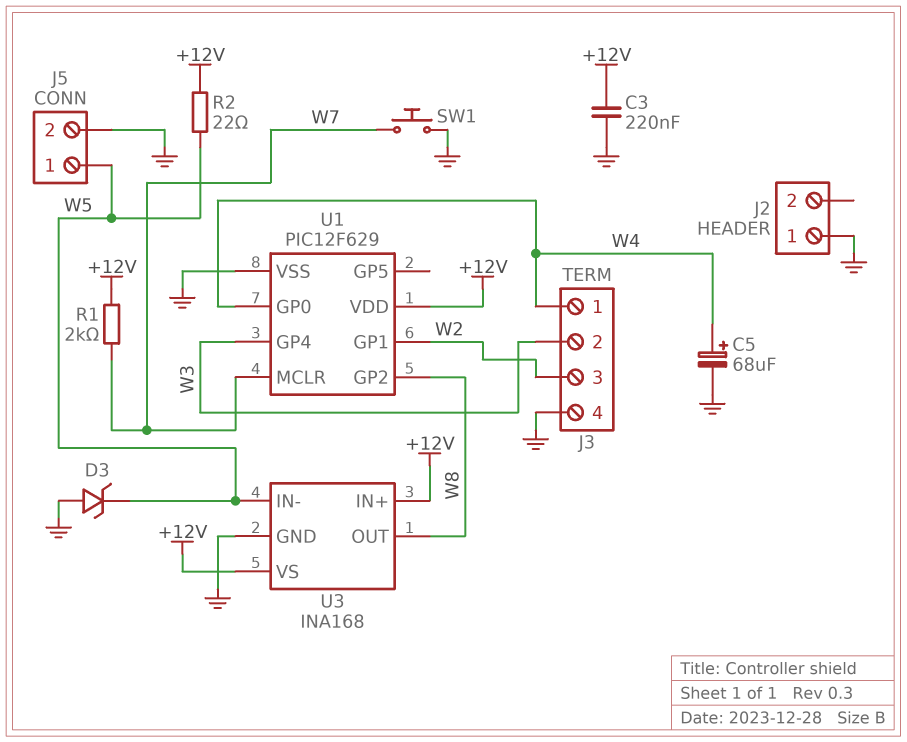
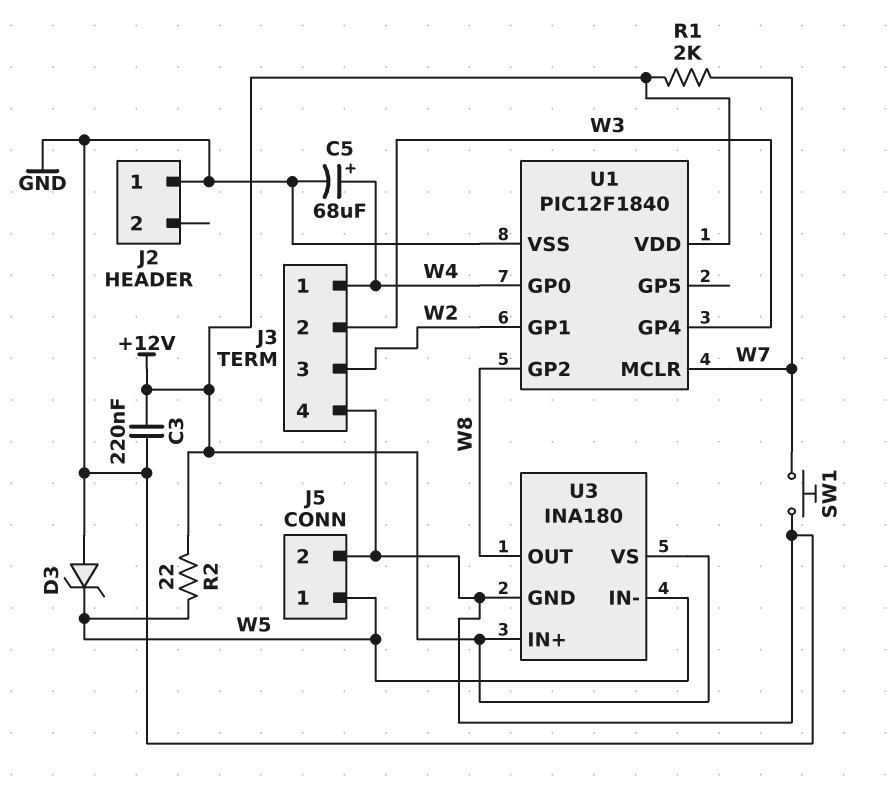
U1: PIC12F629 -> PIC12F1840
U3: INA168 -> INA180

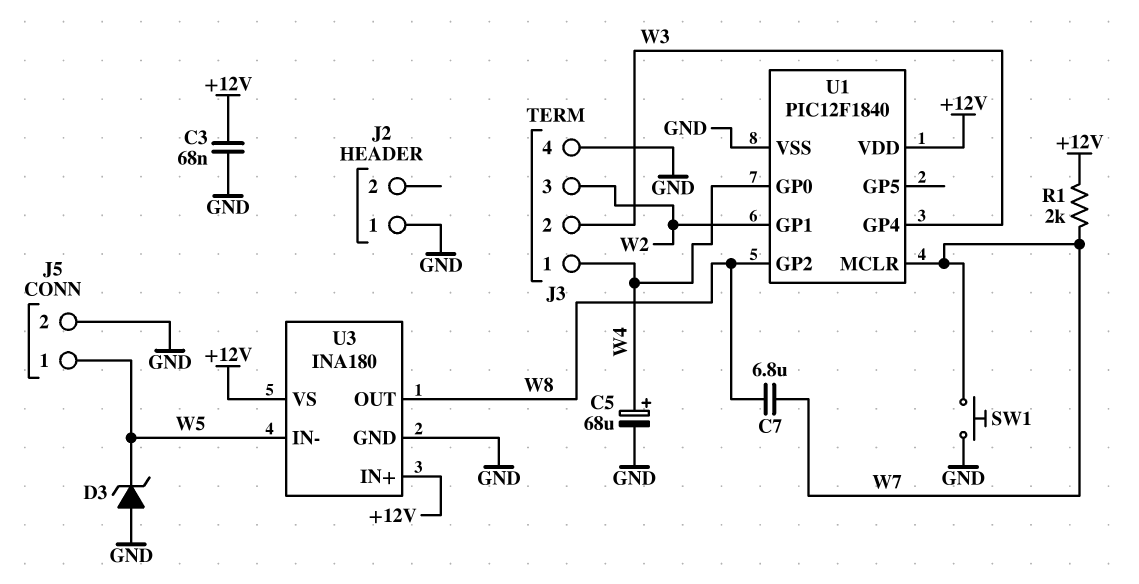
C3: 220nF (+12V, GND) -> 68nF (+12V, GND)
C7: none -> 6.8uF (W7, W8)
R2: 22 (+12V, W5) -> none

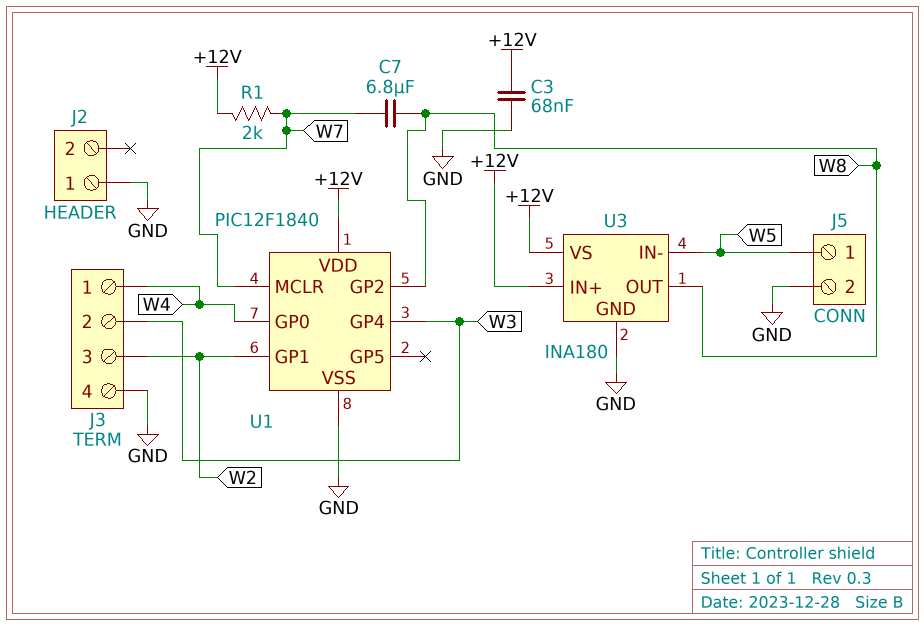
C5: 68uF (plus W4, minus GND) -> none
D3: zener (A GND, K W5) -> none
SW1: button (GND, W7) -> none

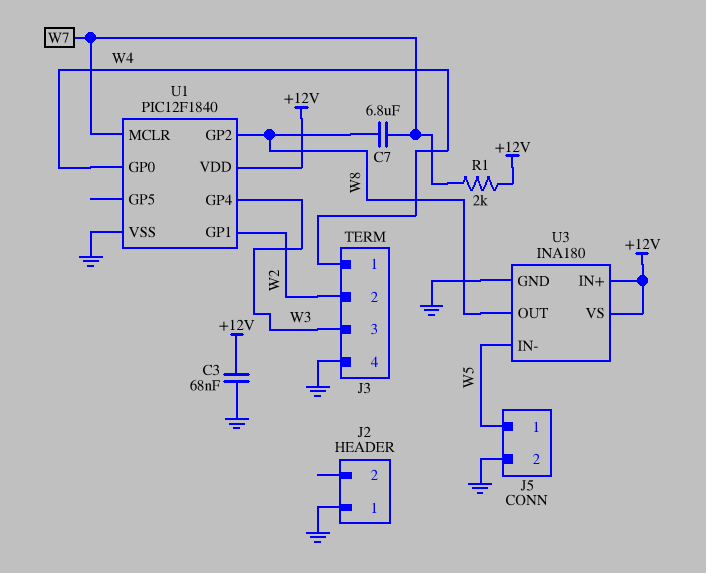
J3 pin 2: W3 -> W2
J3 pin 3: W2 -> W3

